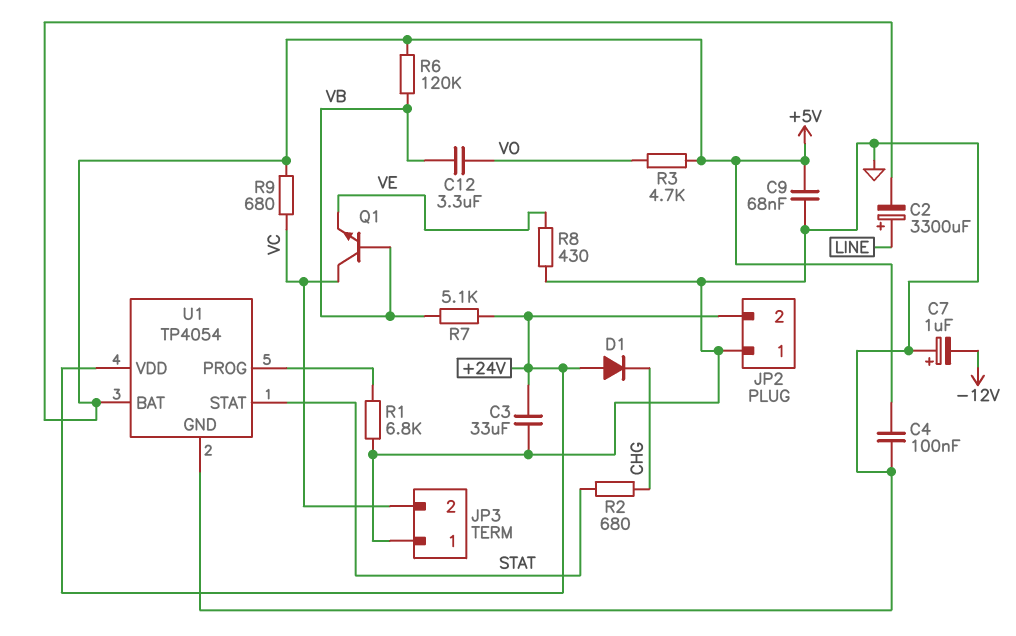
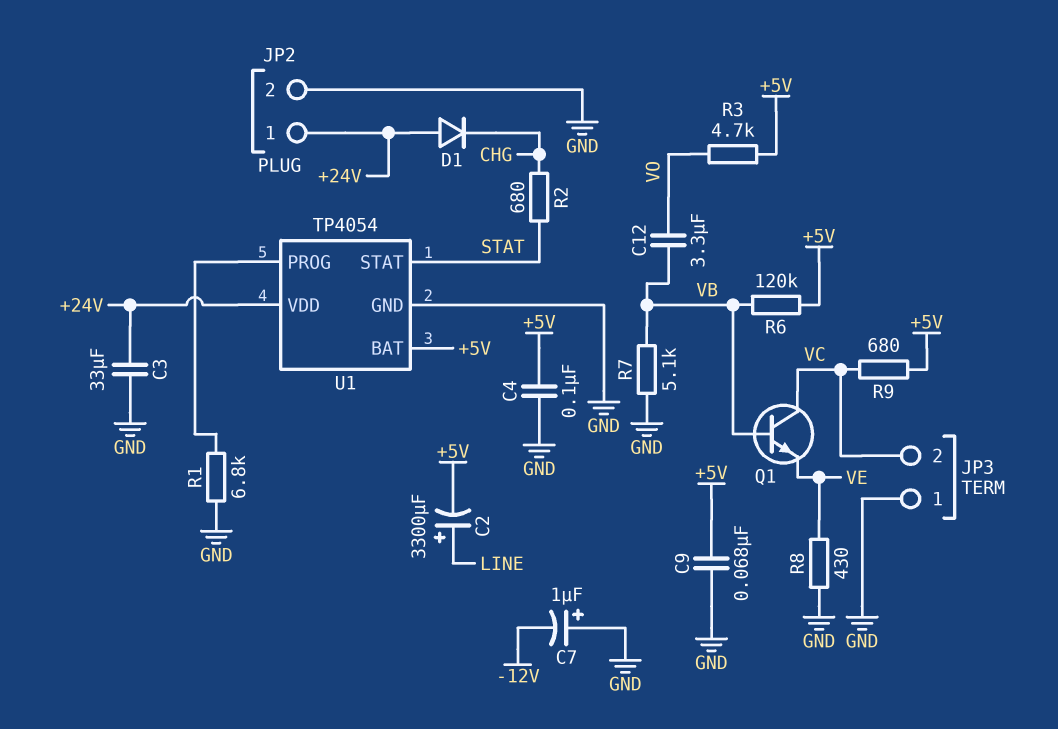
JP2 pin 1: GND -> +24V
JP2 pin 2: +24V -> GND
R7: 5.1k (+24V, VB) -> 5.1k (GND, VB)

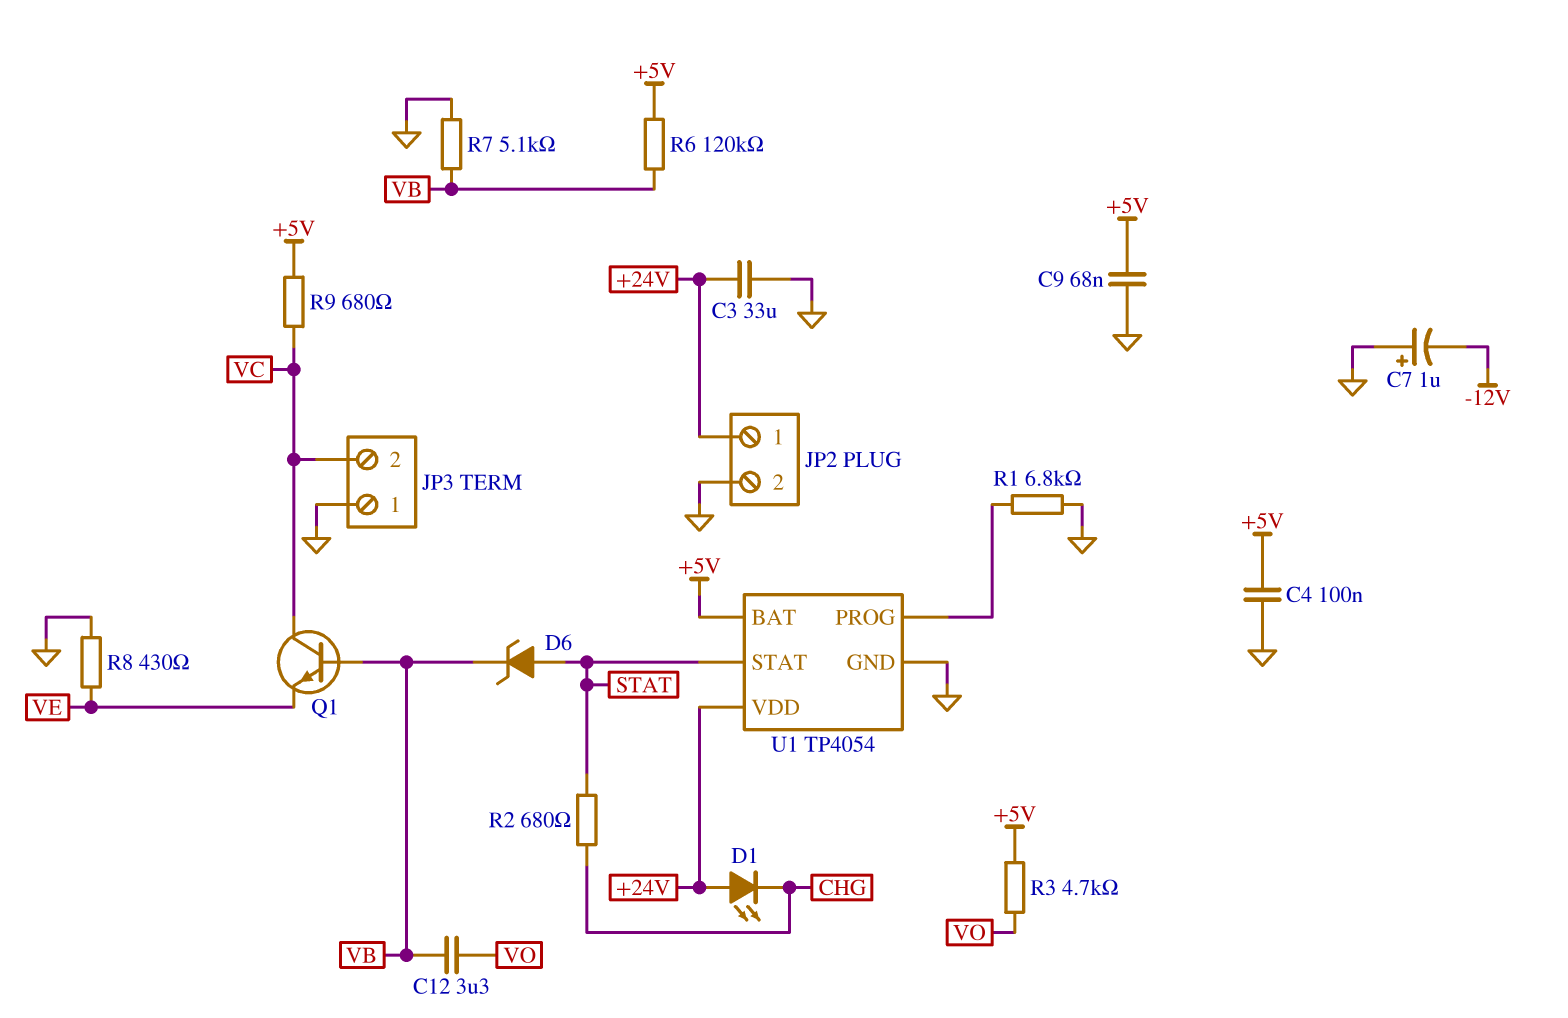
C2: 3300uF (plus LINE, minus +5V) -> none
D1: diode (A +24V, K CHG) -> LED (A +24V, K CHG)
D6: none -> zener (A STAT, K VB)

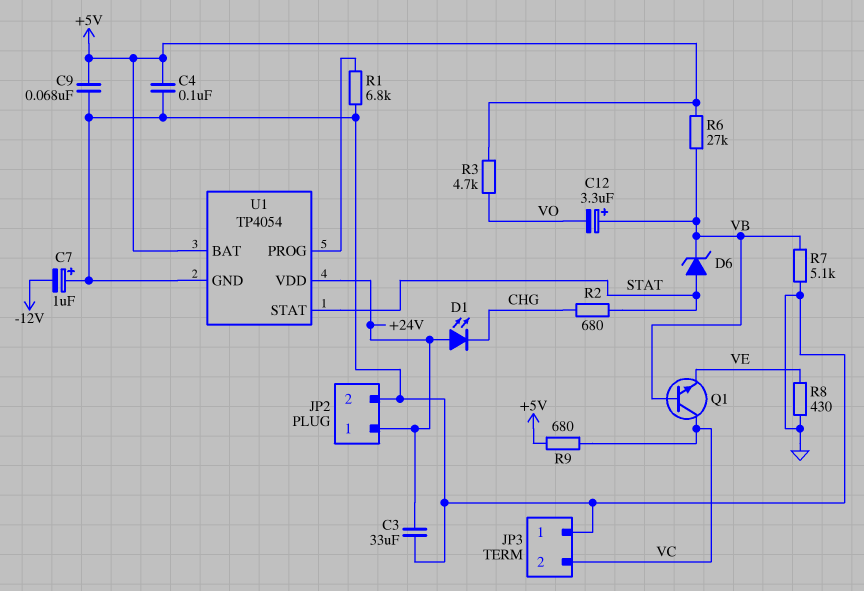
C12: 3.3uF (VB, VO) -> 3.3uF (plus VB, minus VO)
R6: 120k (+5V, VB) -> 27k (+5V, VB)

